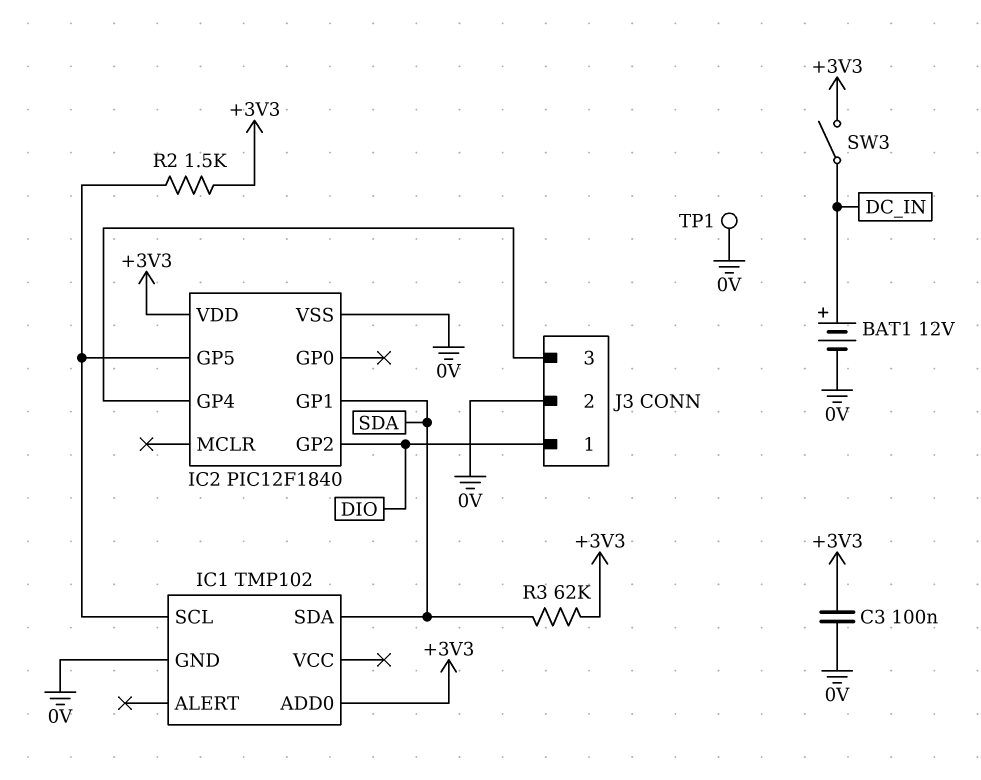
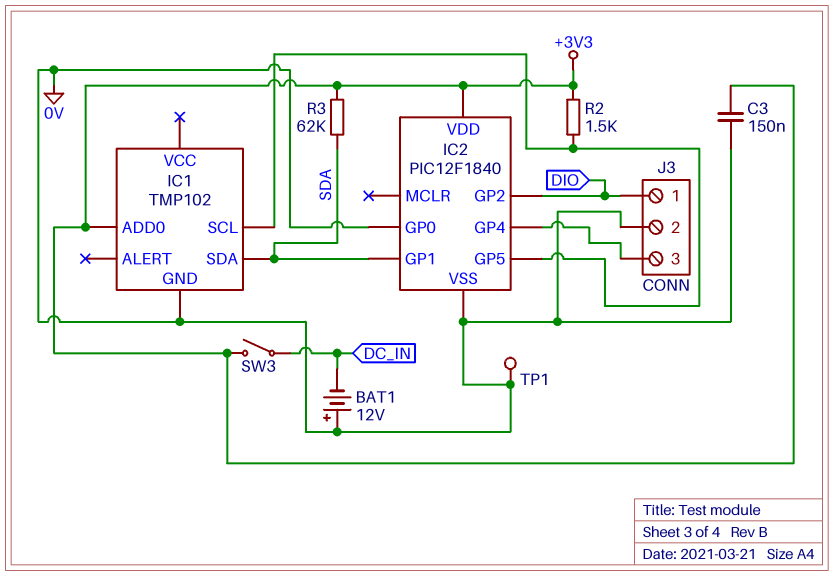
BAT1: 12V (plus DC_IN, minus 0V) -> 12V (plus 0V, minus DC_IN)
C3: 100nF (+3V3, 0V) -> 150nF (+3V3, 0V)
IC2 pin GP0: none -> 0V

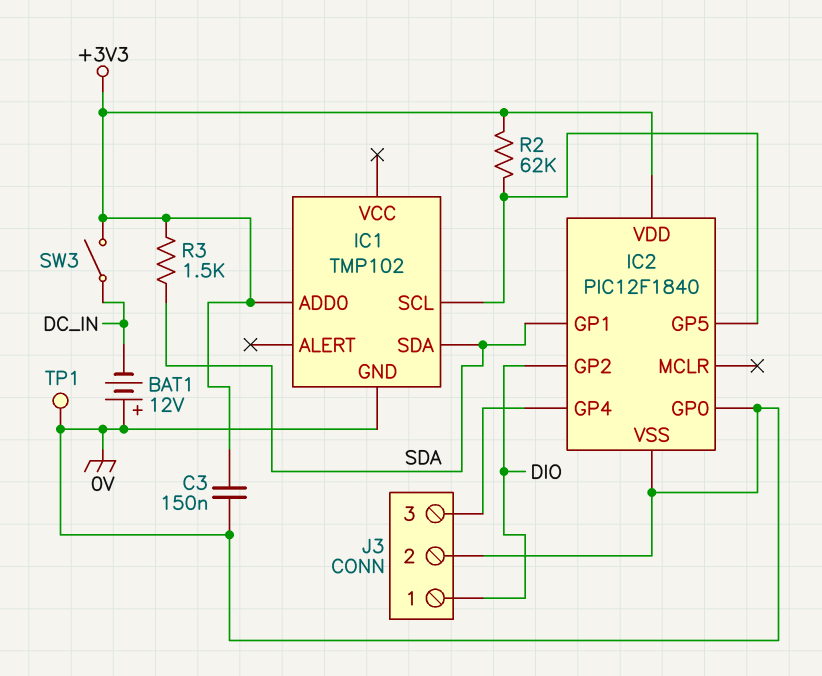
R2: 1.5k (+3V3, IC1/SCL) -> 62k (+3V3, IC1/SCL)
R3: 62k (+3V3, SDA) -> 1.5k (+3V3, SDA)

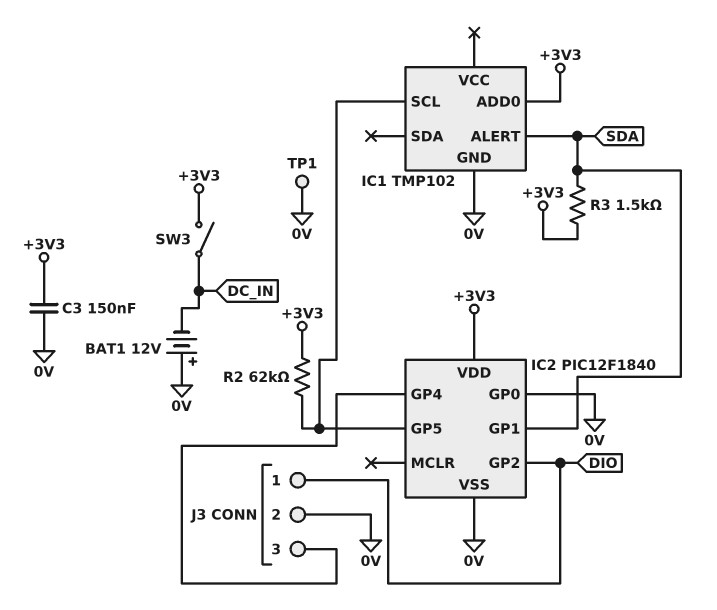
IC1 pin ALERT: none -> SDA
IC1 pin SDA: SDA -> none

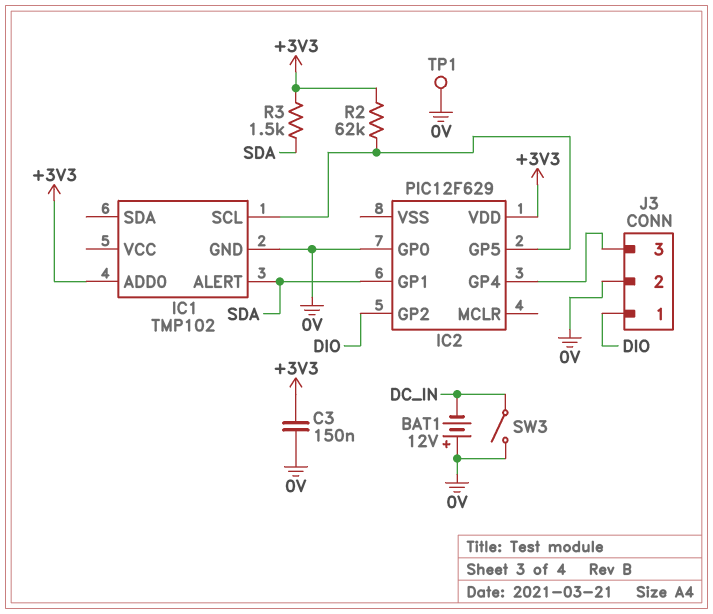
IC2: PIC12F1840 -> PIC12F629
IC2 pin VSS: 0V -> none
SW3: switch (+3V3, DC_IN) -> switch (0V, DC_IN)

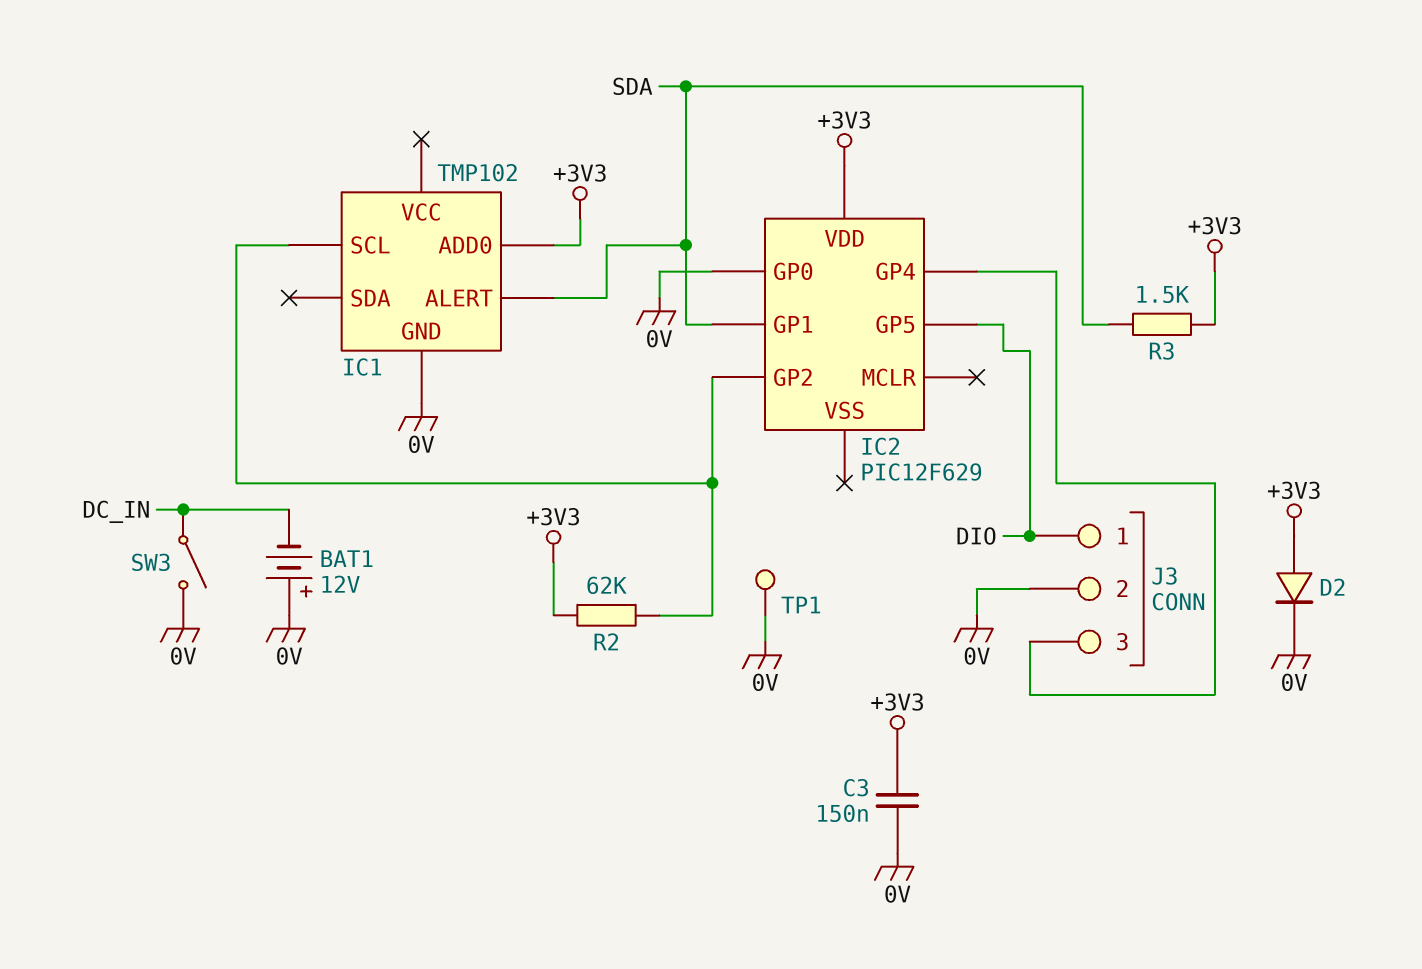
D2: none -> diode (A +3V3, K 0V)
IC2 pin GP2: DIO -> IC1/SCL
IC2 pin GP5: IC1/SCL -> DIO

